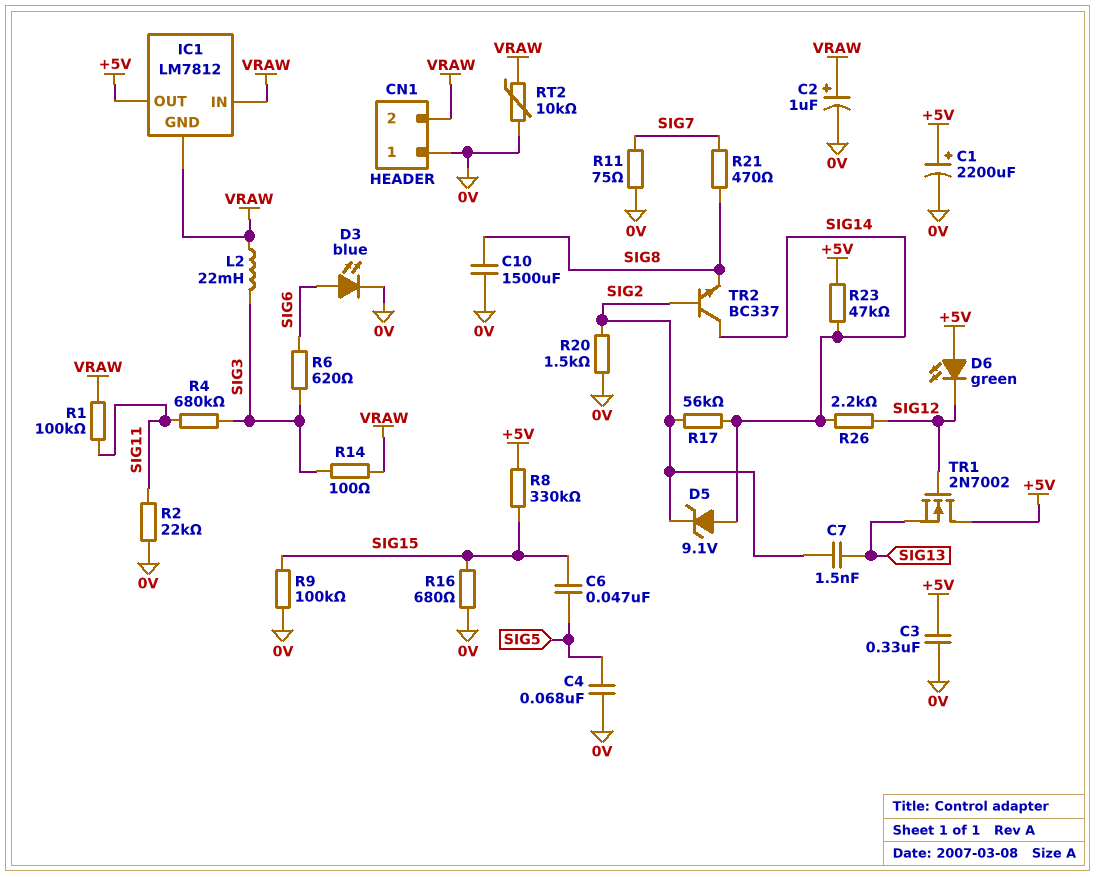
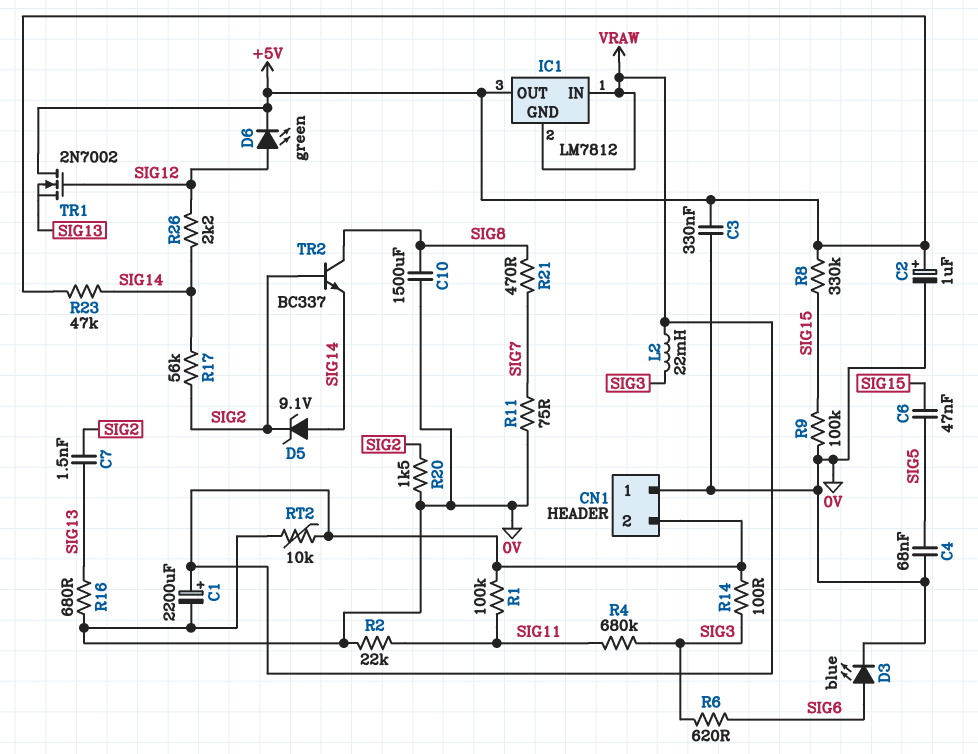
C1: 2200uF (plus +5V, minus 0V) -> 2200uF (plus VRAW, minus 0V)
C2: 1uF (plus VRAW, minus 0V) -> 1uF (plus +5V, minus 0V)
D6: LED green (A +5V, K SIG12) -> LED green (A SIG12, K +5V)
R16: 680 (0V, SIG15) -> 680 (0V, SIG13)
TR2: NPN BC337 (B SIG2, C SIG14, E SIG8) -> NPN BC337 (B SIG2, C SIG8, E SIG14)

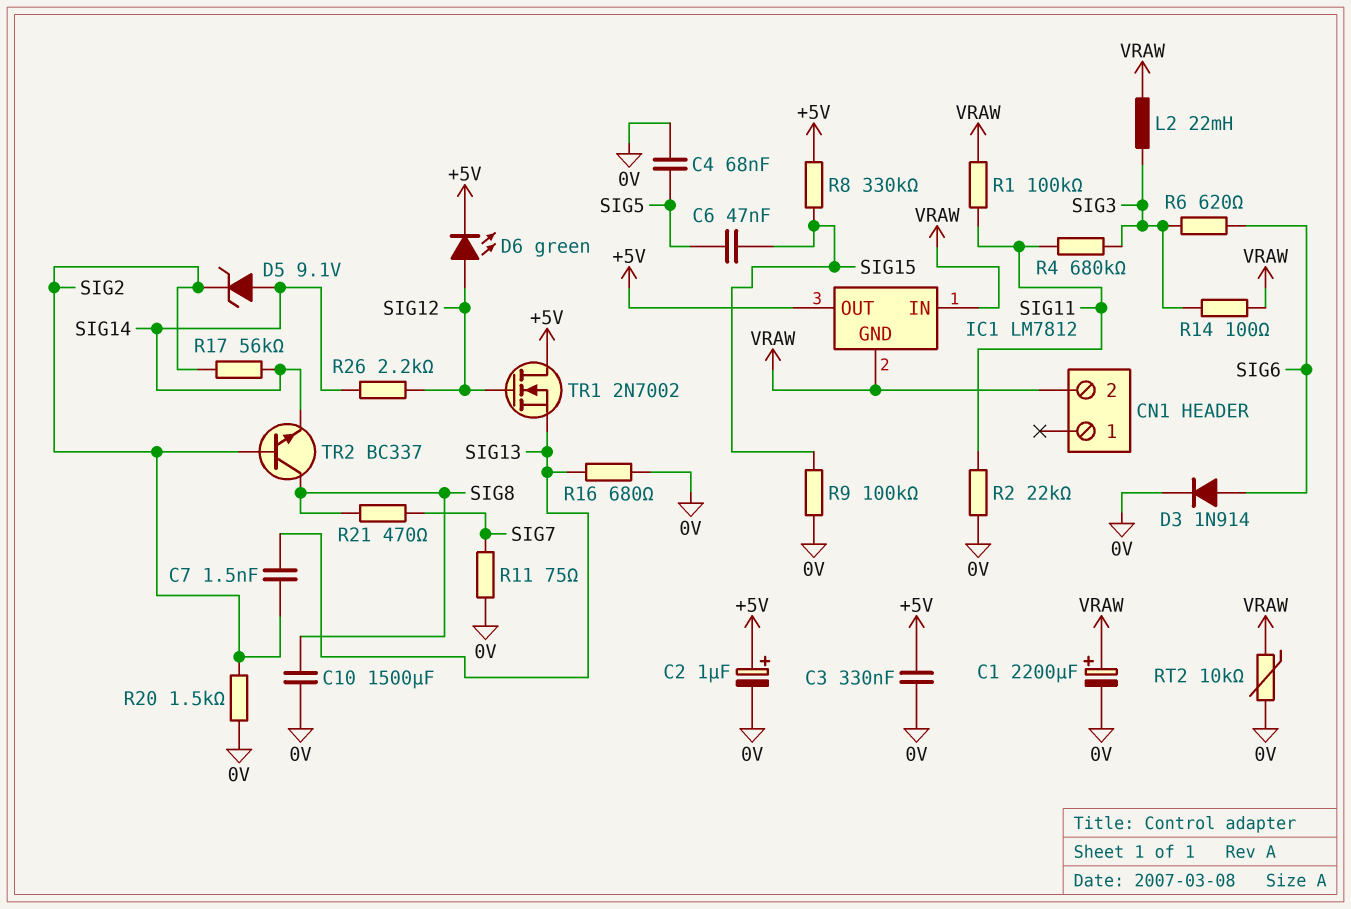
CN1 pin 1: 0V -> none
D3: LED blue (A SIG6, K 0V) -> diode 1N914 (A SIG6, K 0V)
R23: 47k (+5V, SIG14) -> none

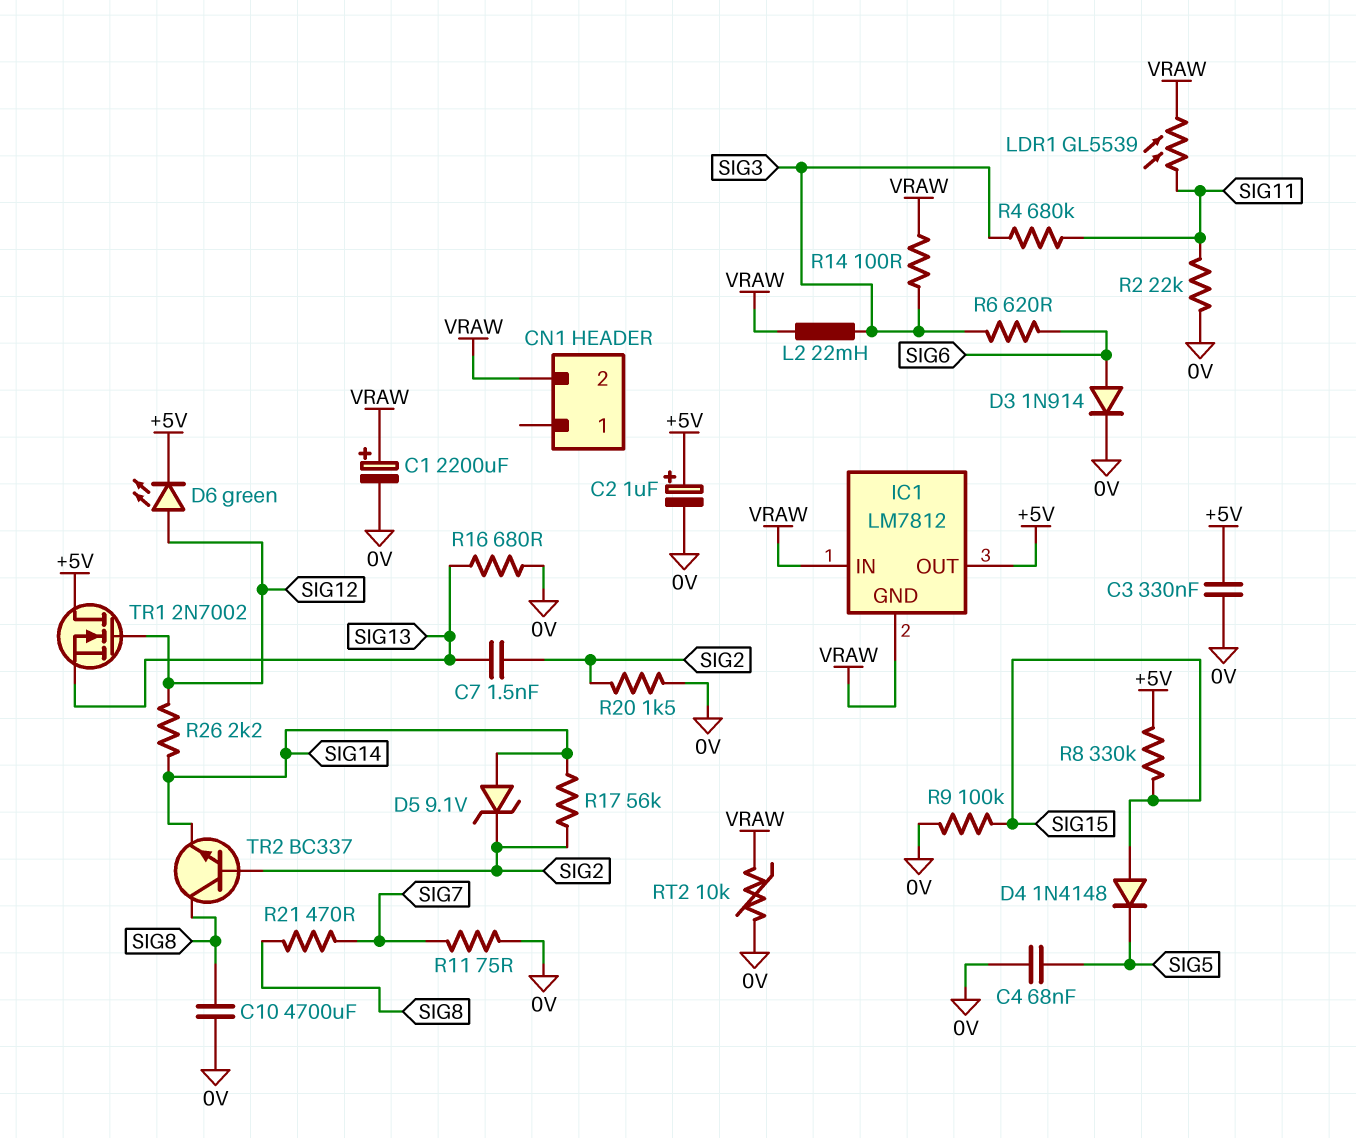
C6: 47nF (SIG5, SIG15) -> none
C10: 1500uF (0V, SIG8) -> 4700uF (0V, SIG8)
D4: none -> diode 1N4148 (A SIG15, K SIG5)
LDR1: none -> GL5539 (SIG11, VRAW)
R1: 100k (SIG11, VRAW) -> none

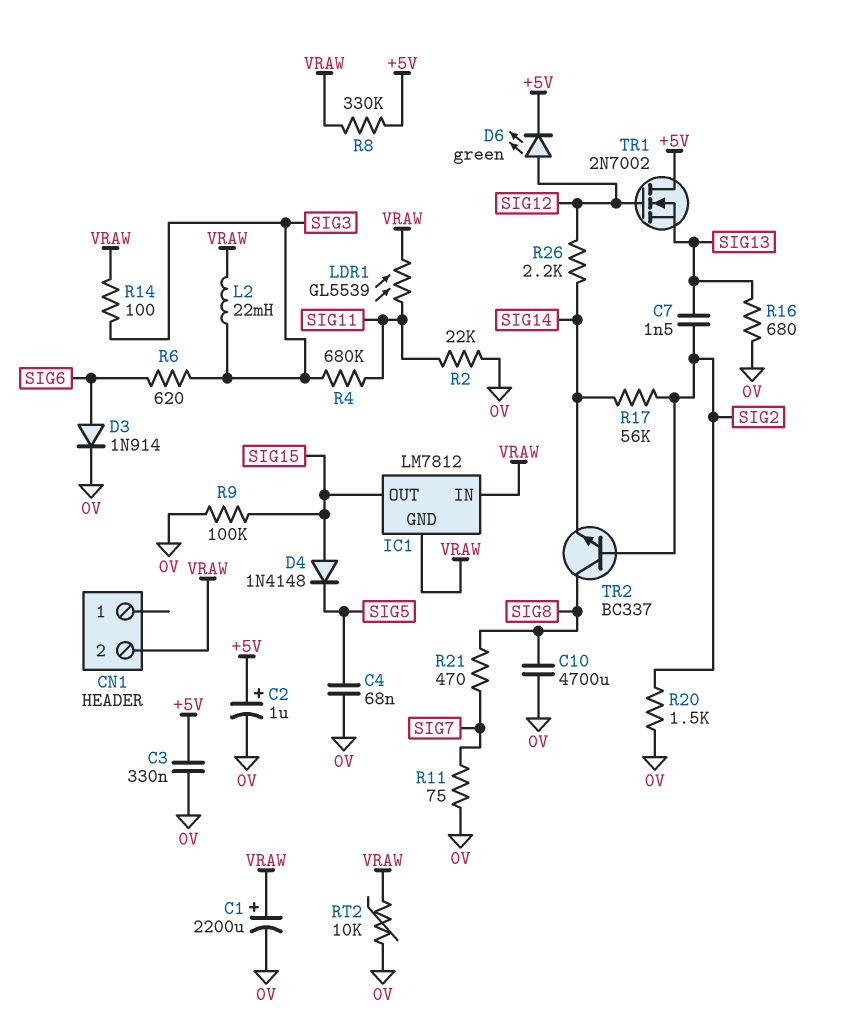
D5: zener 9.1V (A SIG14, K SIG2) -> none
IC1 pin OUT: +5V -> SIG15
R8: 330k (+5V, SIG15) -> 330k (+5V, VRAW)

